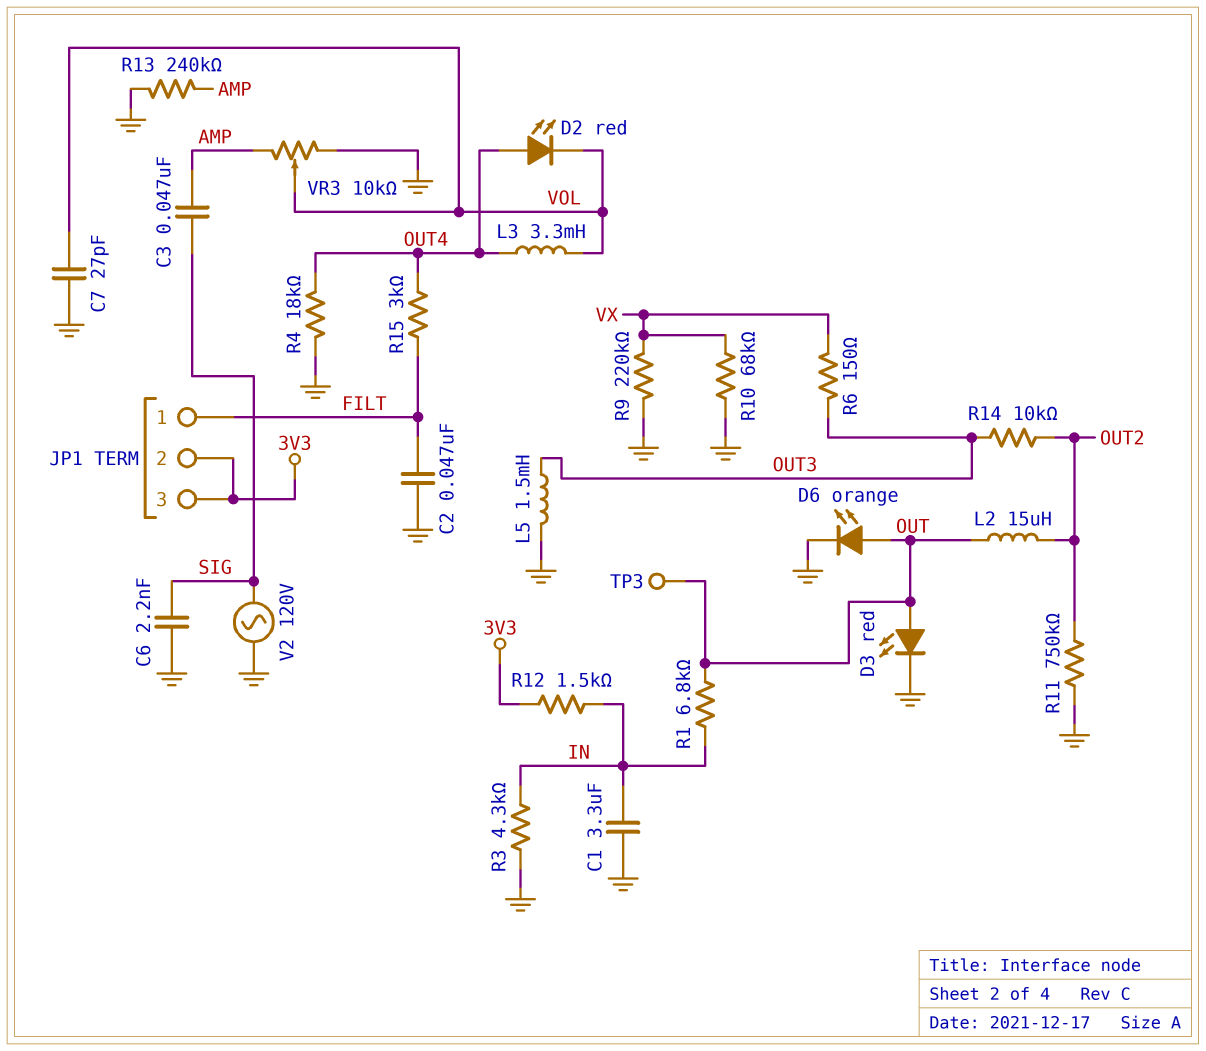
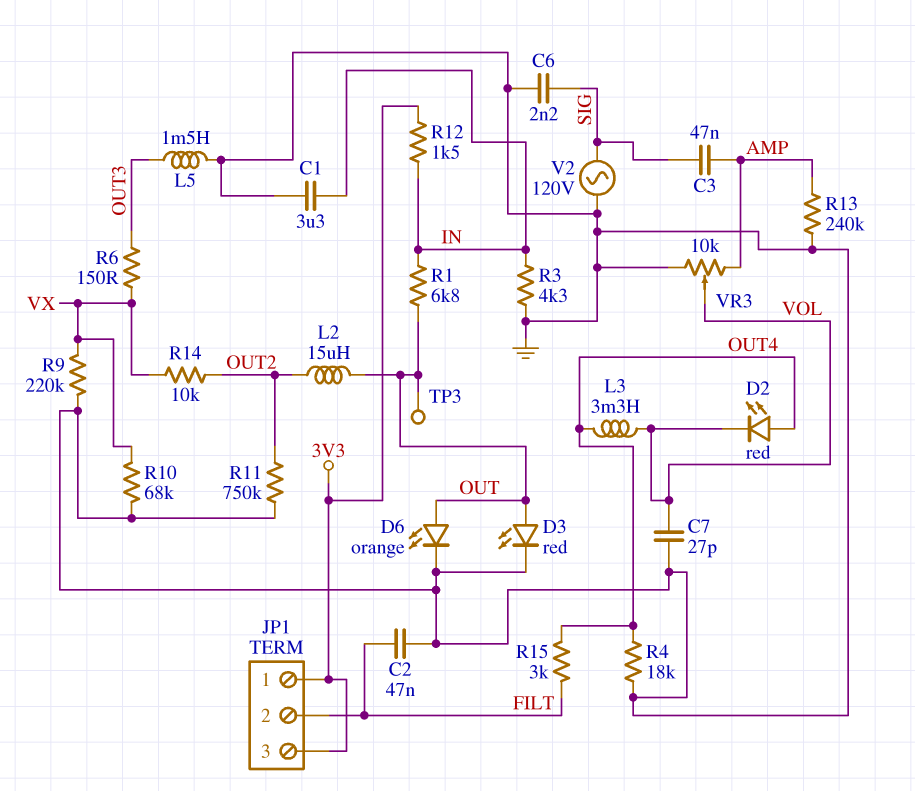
JP1 pin 1: FILT -> 3V3
JP1 pin 2: 3V3 -> FILT
R14: 10k (OUT2, OUT3) -> 10k (OUT2, VX)

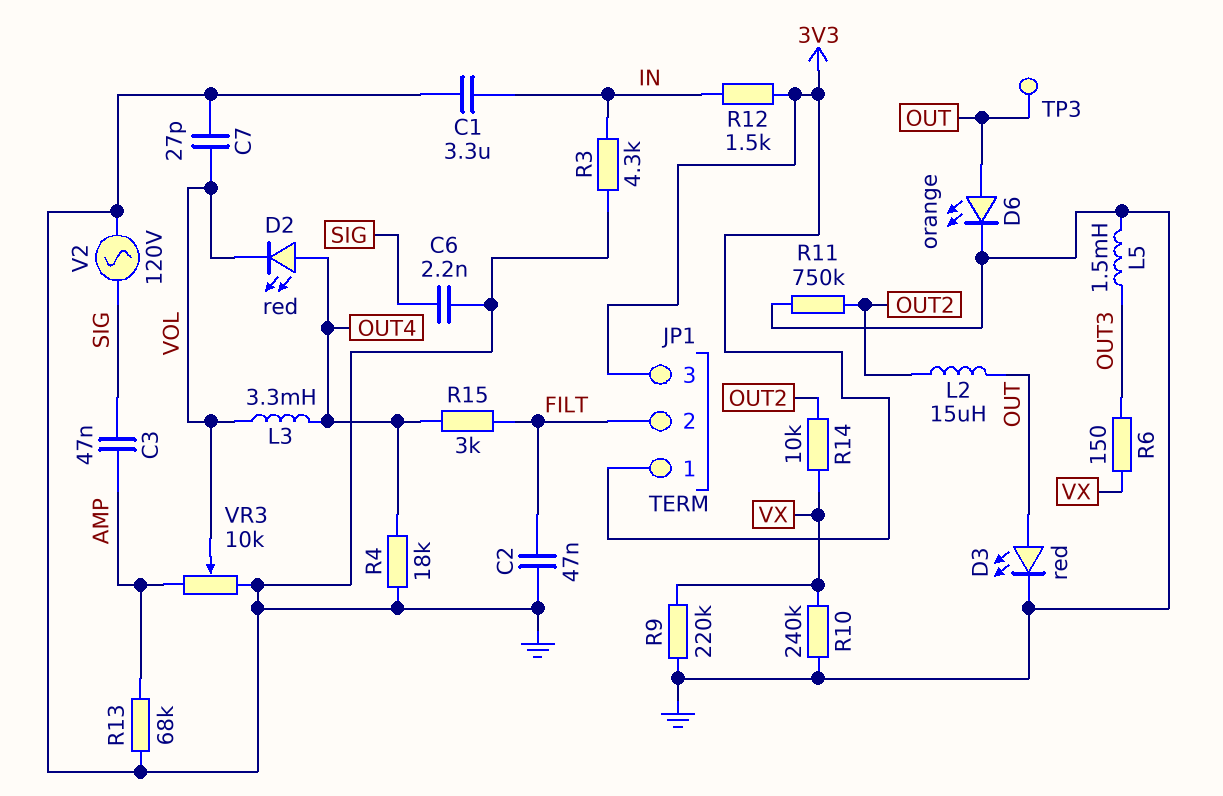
R1: 6.8k (IN, OUT) -> none
R10: 68k (GND, VX) -> 240k (GND, VX)
R13: 240k (AMP, GND) -> 68k (AMP, GND)

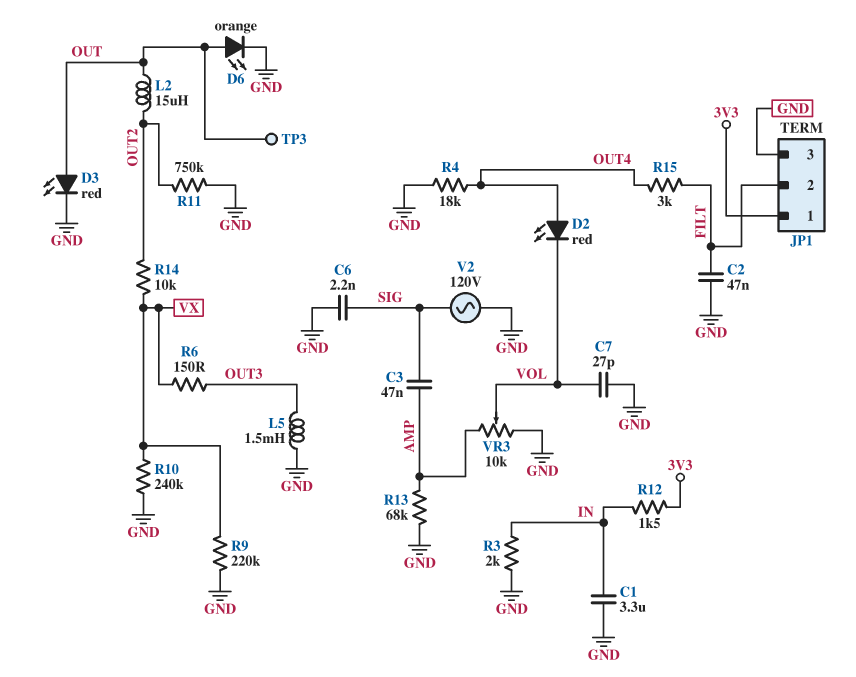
JP1 pin 3: 3V3 -> GND
L3: 3.3mH (OUT4, VOL) -> none
R3: 4.3k (GND, IN) -> 2k (GND, IN)

